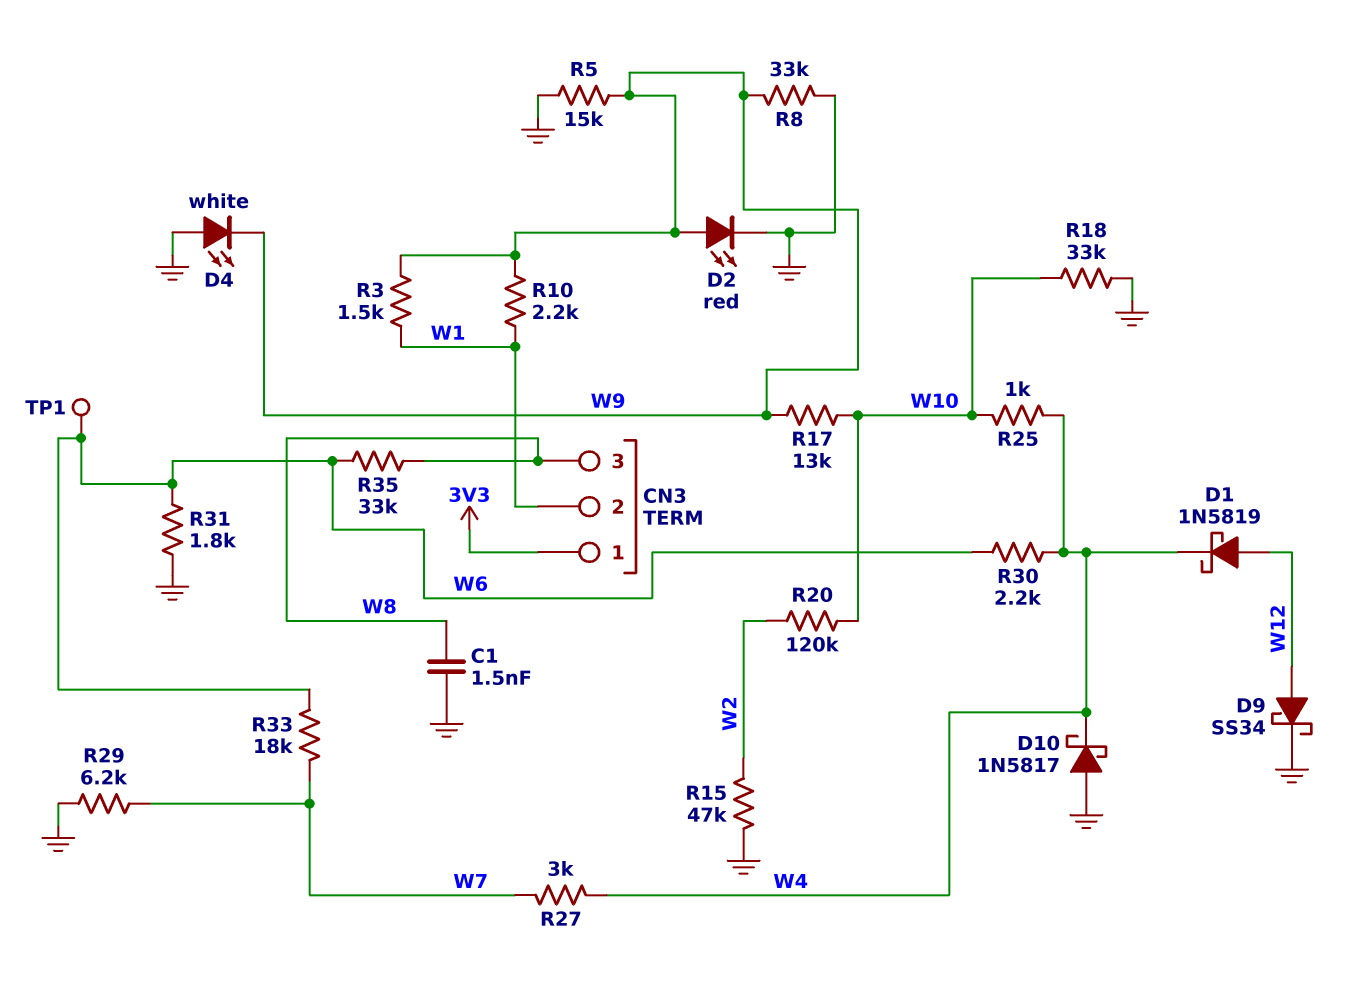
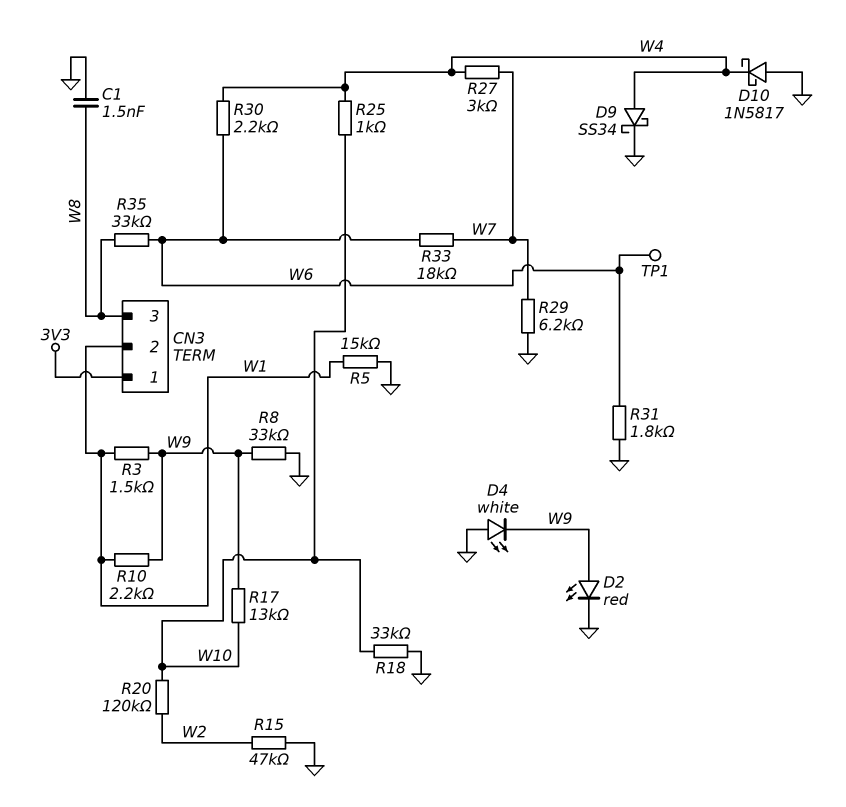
D1: schottky 1N5819 (A W12, K W4) -> none
D9: schottky SS34 (A W12, K GND) -> schottky SS34 (A W4, K GND)
R5: 15k (GND, W9) -> 15k (GND, W1)

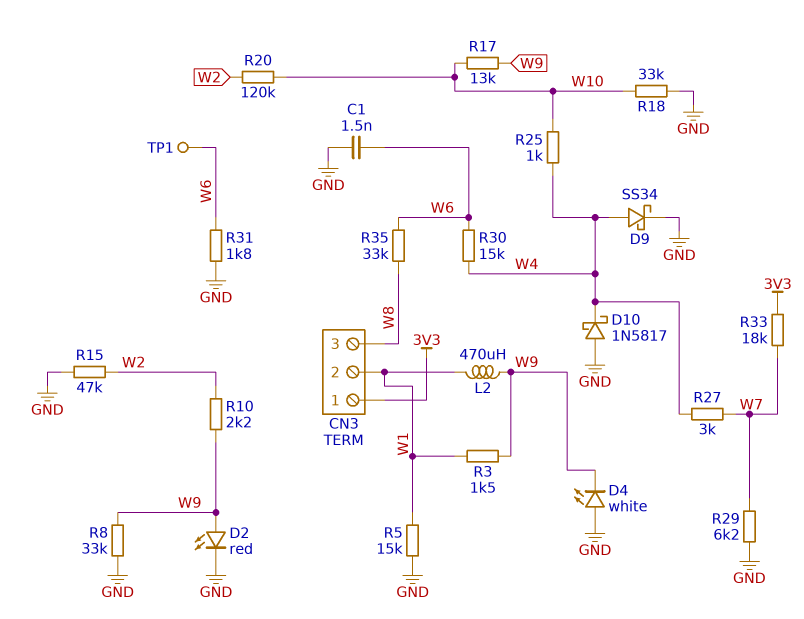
C1: 1.5nF (GND, W8) -> 1.5nF (GND, W6)
L2: none -> 470uH (W1, W9)
R10: 2.2k (W1, W9) -> 2.2k (W2, W9)
R30: 2.2k (W4, W6) -> 15k (W4, W6)
R33: 18k (W6, W7) -> 18k (3V3, W7)

